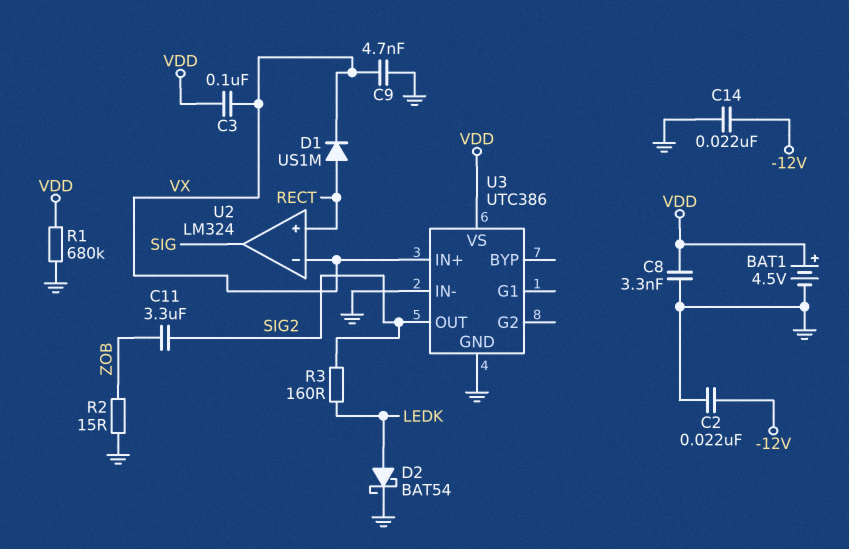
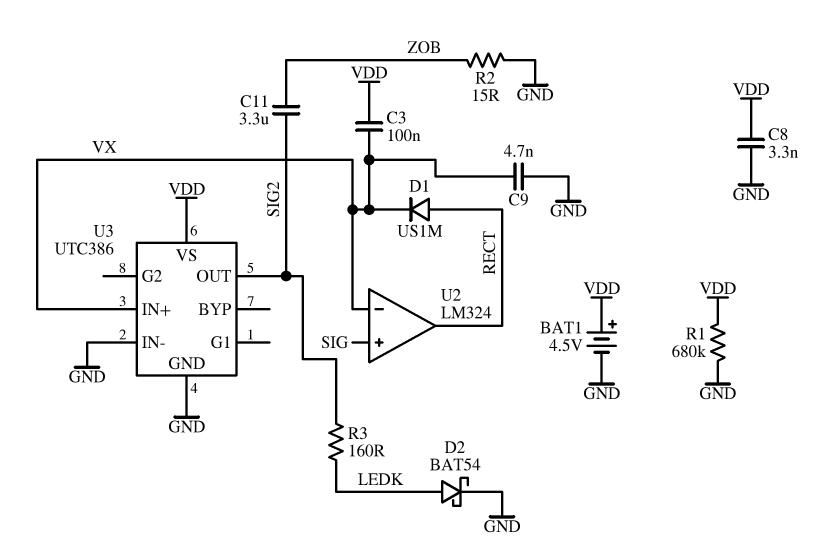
C2: 22nF (-12V, GND) -> none
C14: 22nF (-12V, GND) -> none
U2 pin in+: RECT -> SIG
U2 pin out: SIG -> RECT

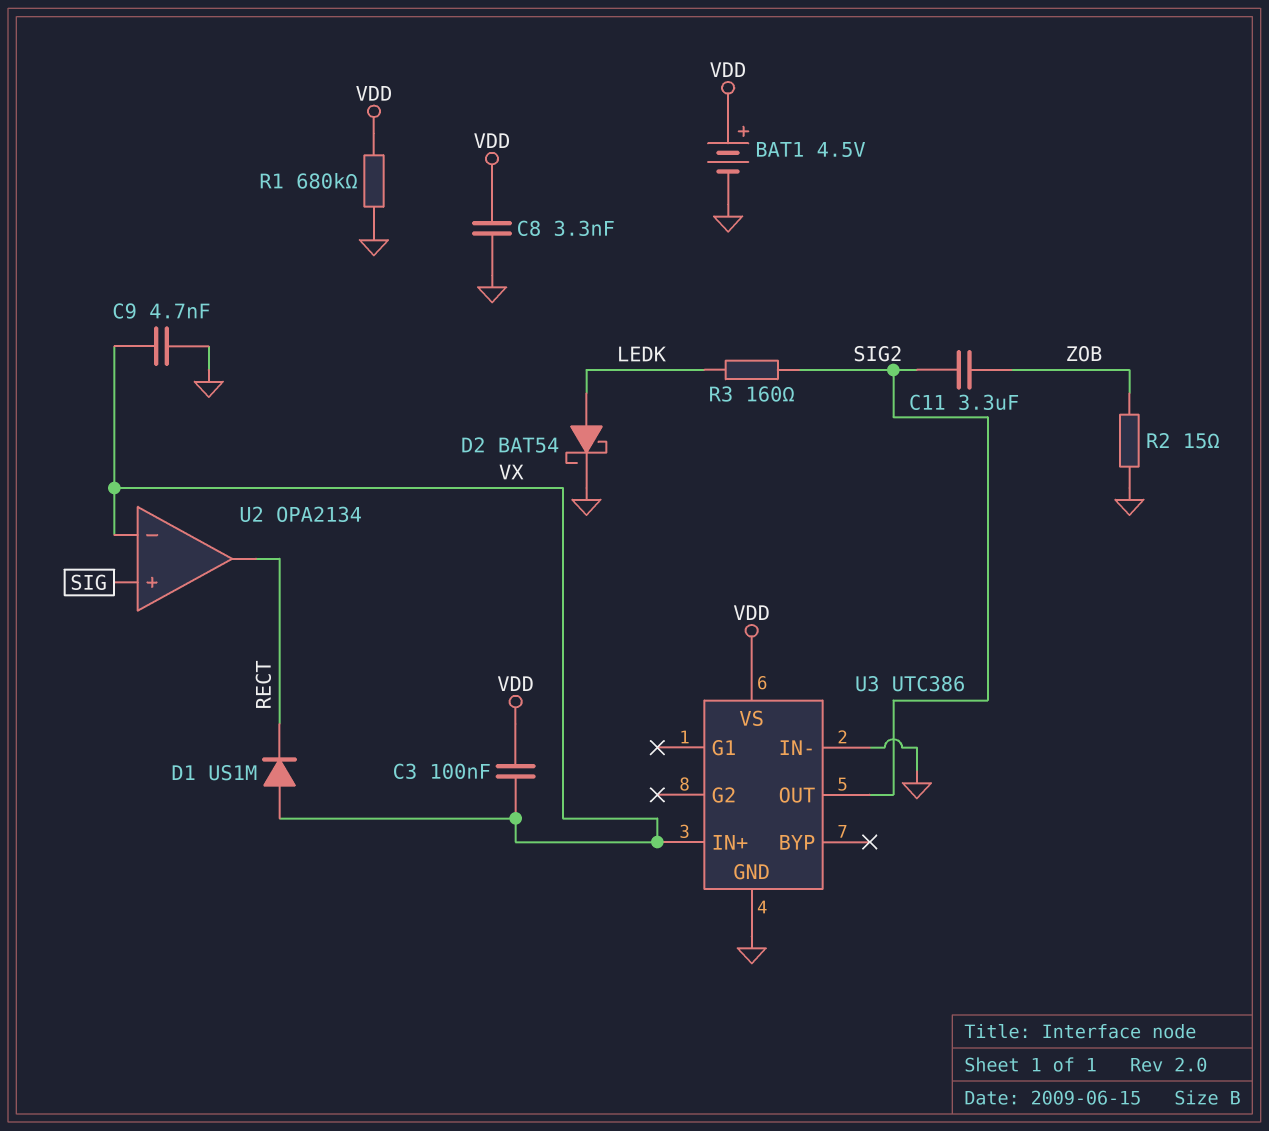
D1: diode US1M (A RECT, K VX) -> diode US1M (A VX, K RECT)
U2: LM324 -> OPA2134

